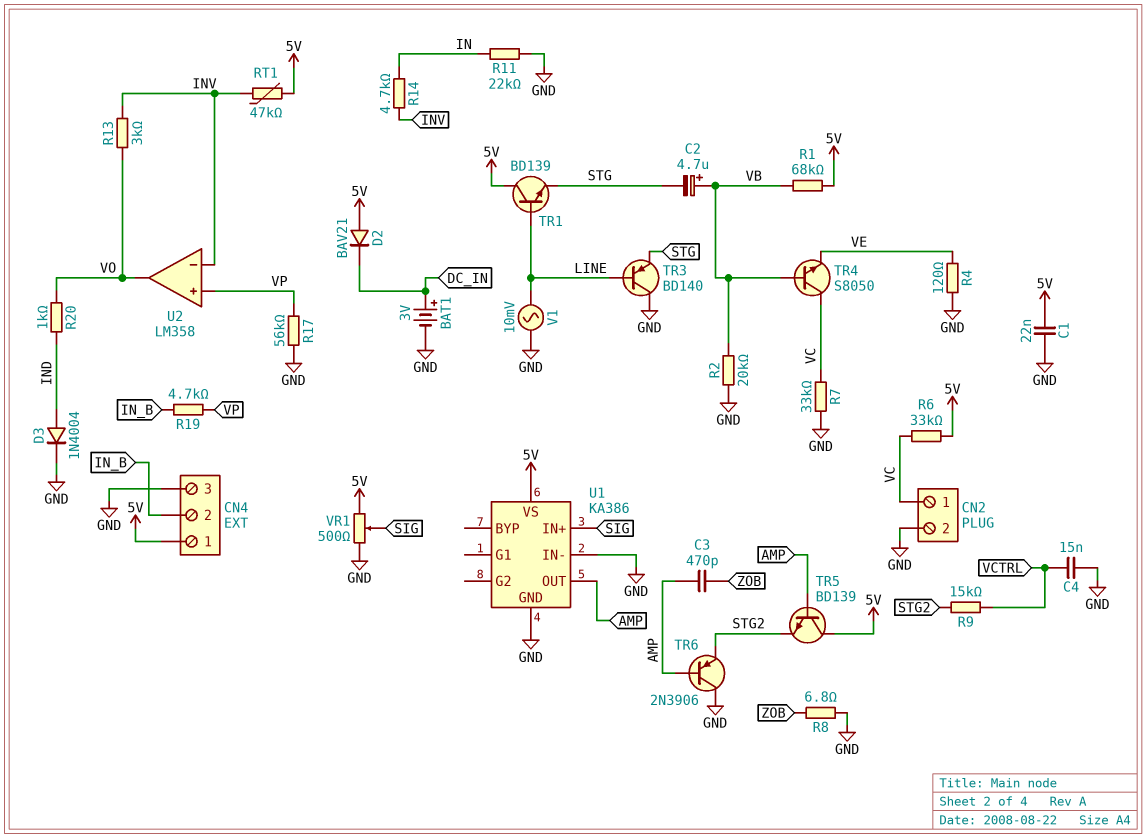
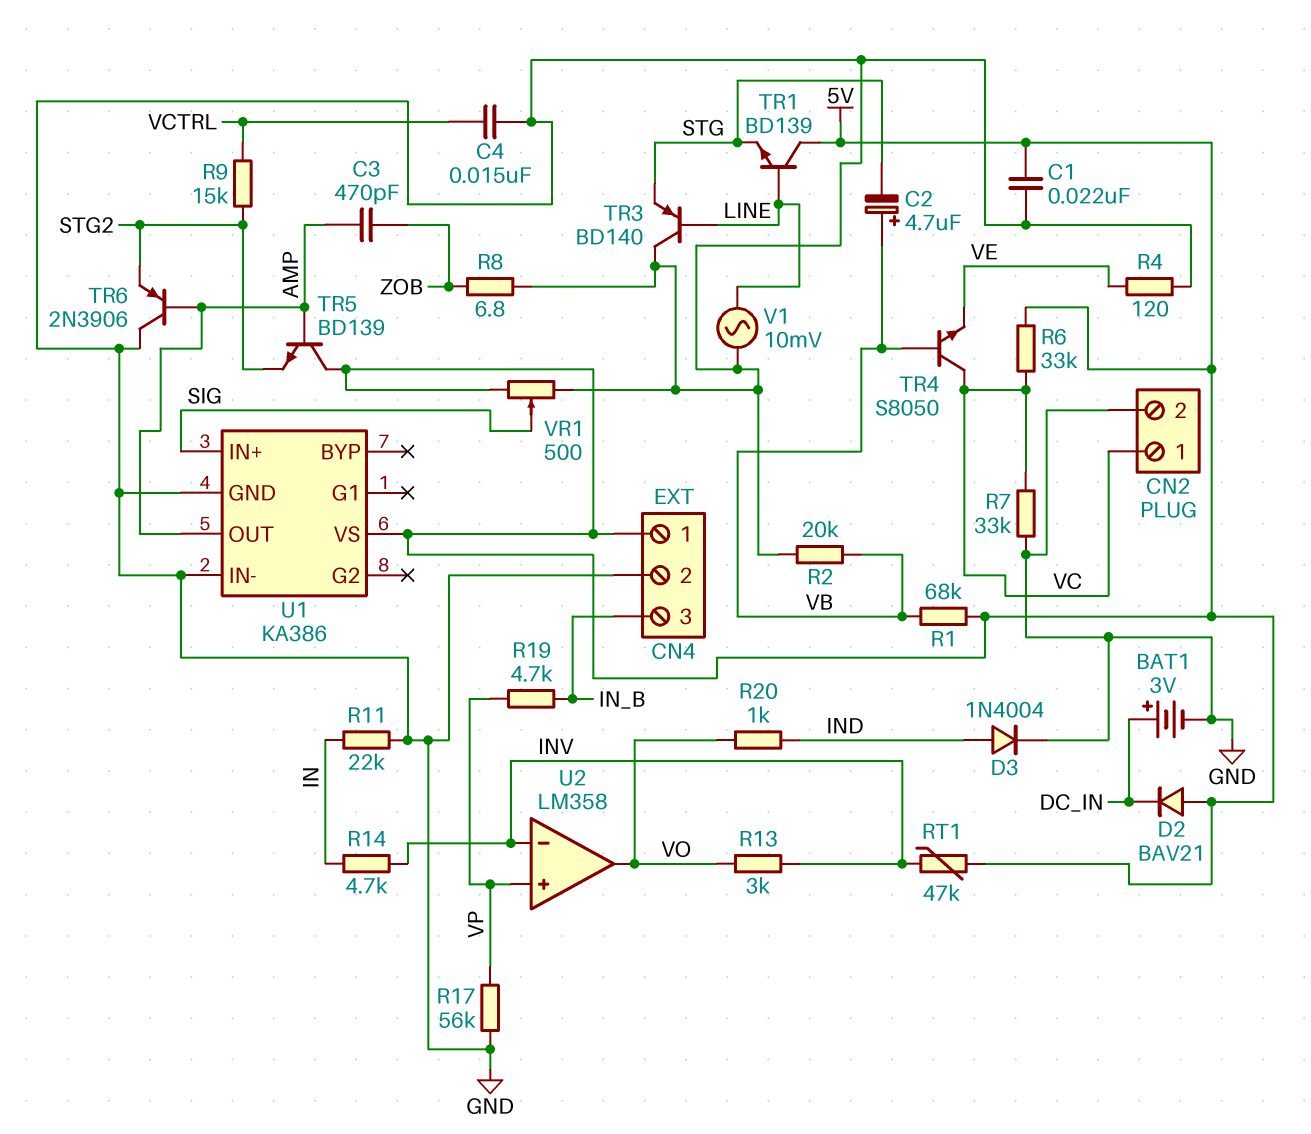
CN4 pin 2: IN_B -> GND
CN4 pin 3: GND -> IN_B

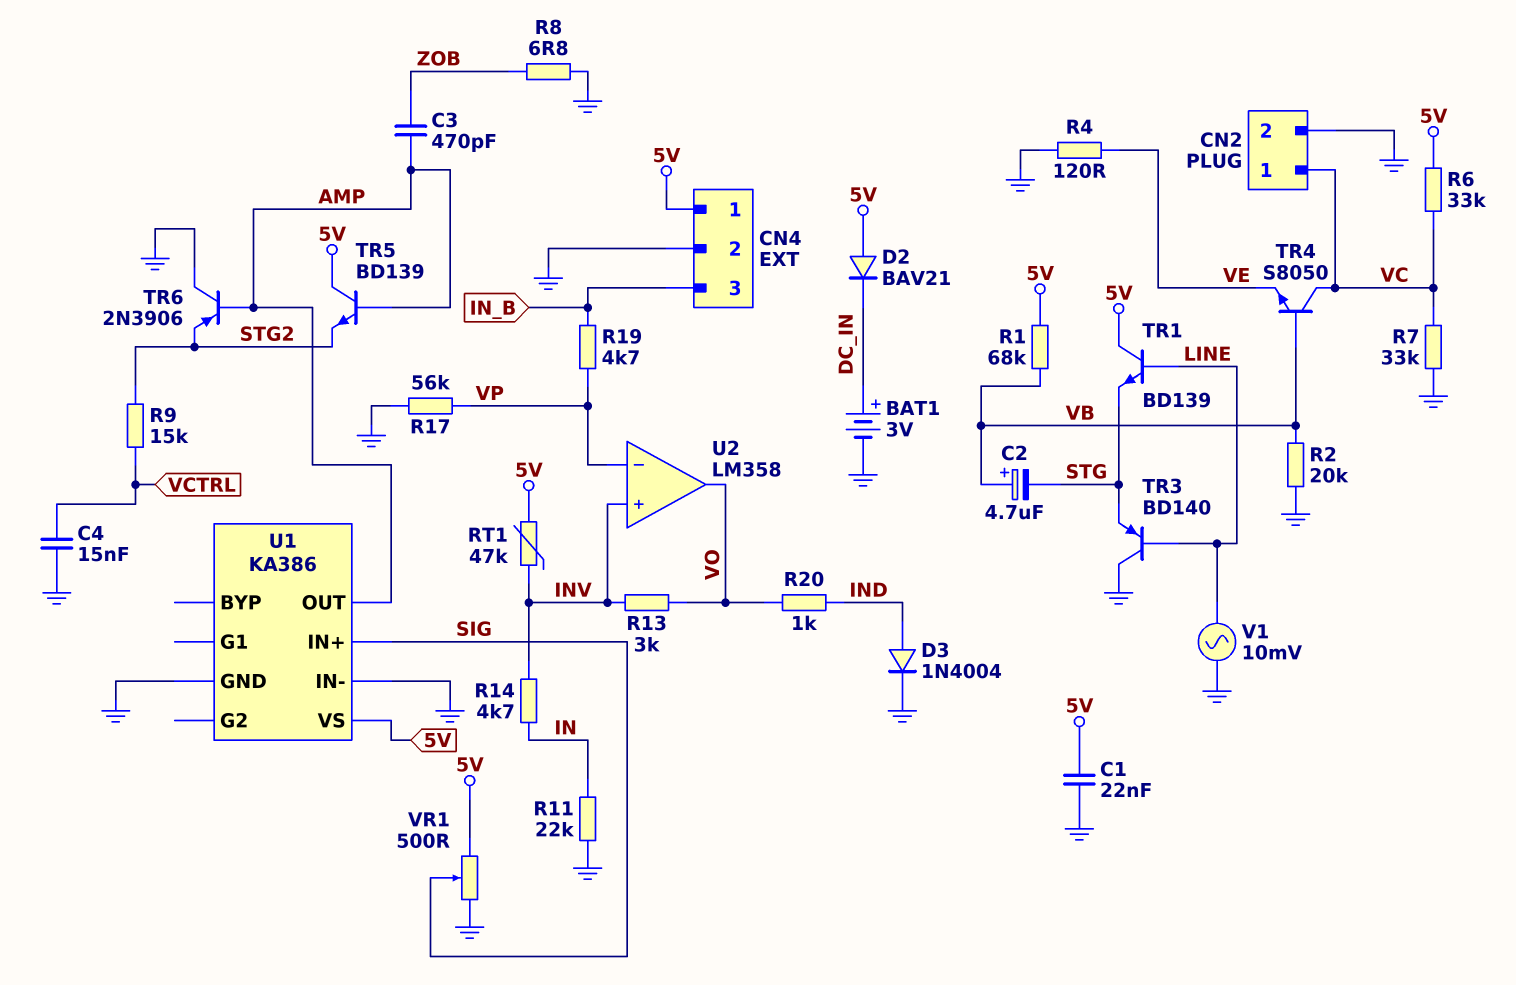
U2 pin in+: VP -> INV
U2 pin in-: INV -> VP

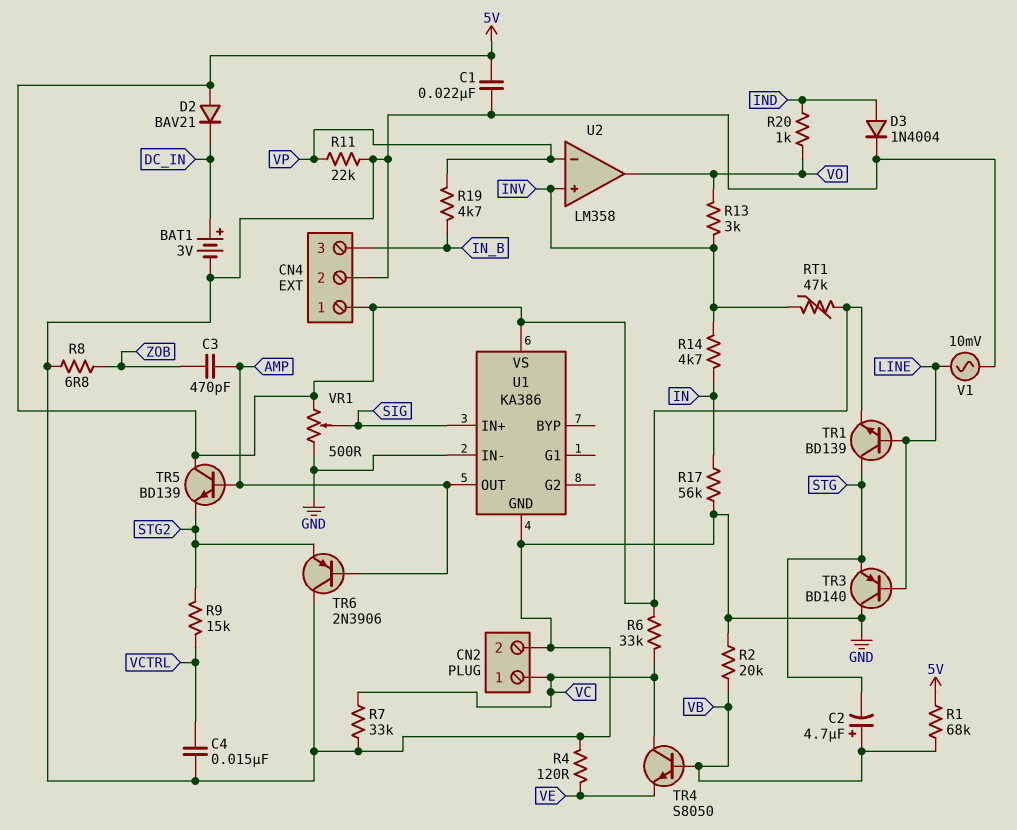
R11: 22k (GND, IN) -> 22k (GND, VP)
R17: 56k (GND, VP) -> 56k (GND, IN)
TR1: NPN BD139 (B LINE, C 5V, E STG) -> NPN BD139 (B LINE, C STG, E 5V)

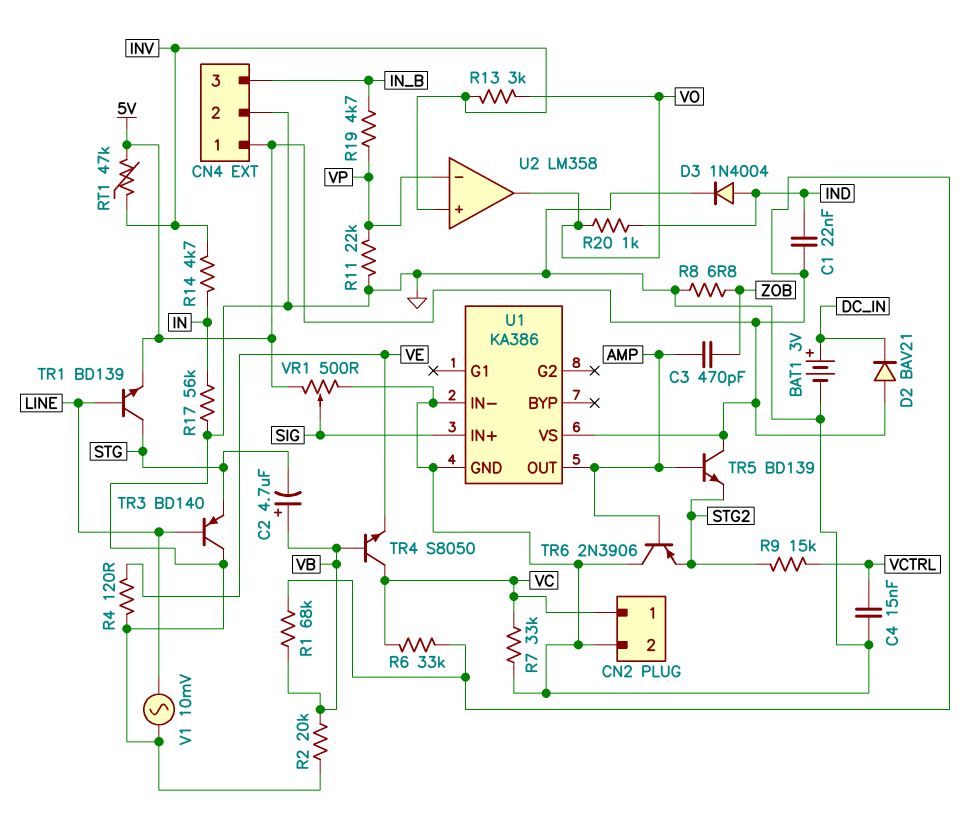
C1: 22nF (5V, GND) -> 22nF (5V, IND)

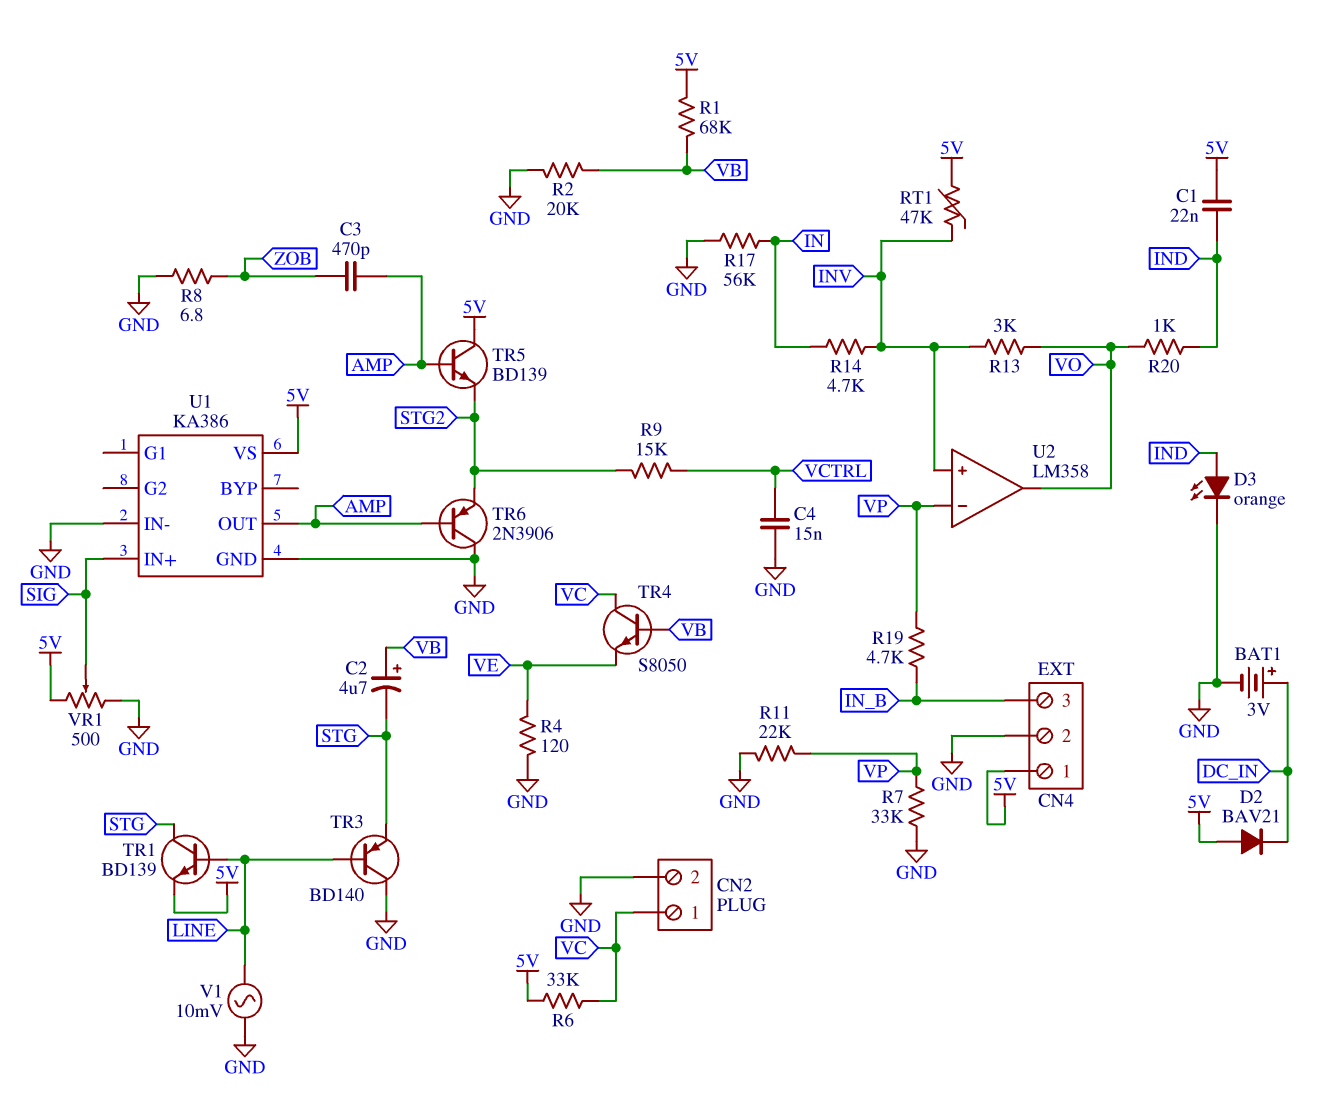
D3: diode 1N4004 (A IND, K GND) -> LED orange (A IND, K GND)
R7: 33k (GND, VC) -> 33k (GND, VP)

